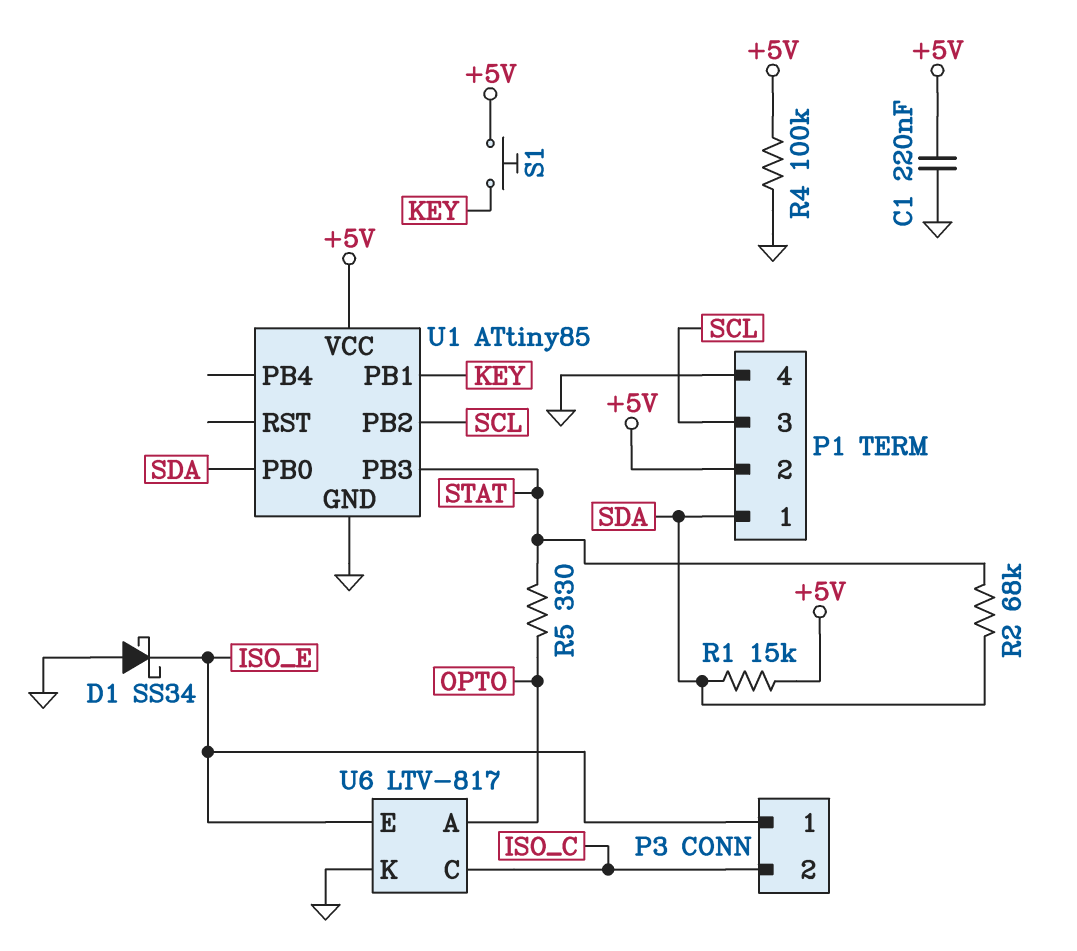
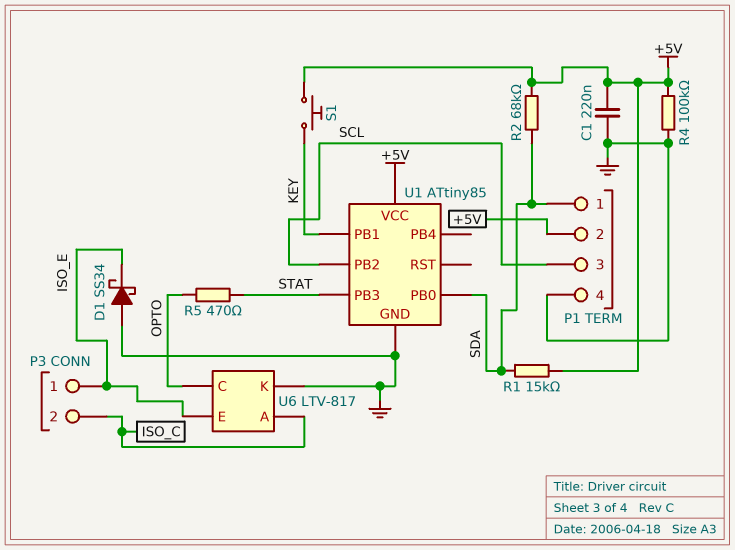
R2: 68k (SDA, STAT) -> 68k (+5V, SDA)
R5: 330 (OPTO, STAT) -> 470 (OPTO, STAT)
U6 pin A: OPTO -> ISO_C
U6 pin C: ISO_C -> OPTO

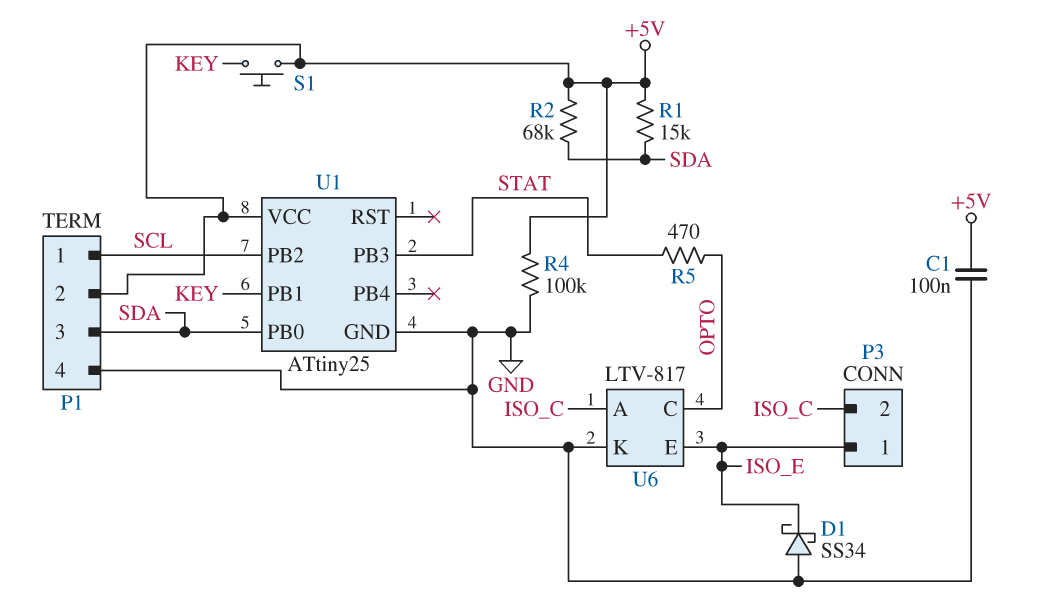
C1: 220nF (+5V, GND) -> 100nF (+5V, GND)
P1 pin 1: SDA -> SCL
P1 pin 3: SCL -> SDA
U1: ATtiny85 -> ATtiny25

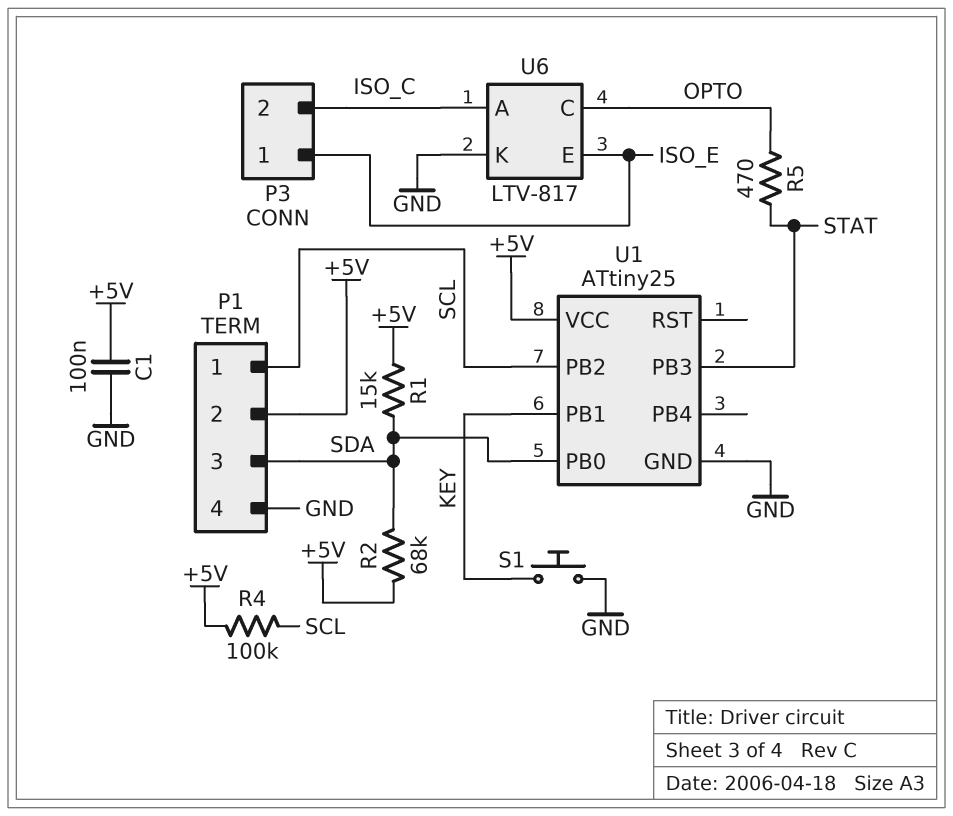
D1: schottky SS34 (A GND, K ISO_E) -> none
R4: 100k (+5V, GND) -> 100k (+5V, SCL)
S1: button (+5V, KEY) -> button (GND, KEY)

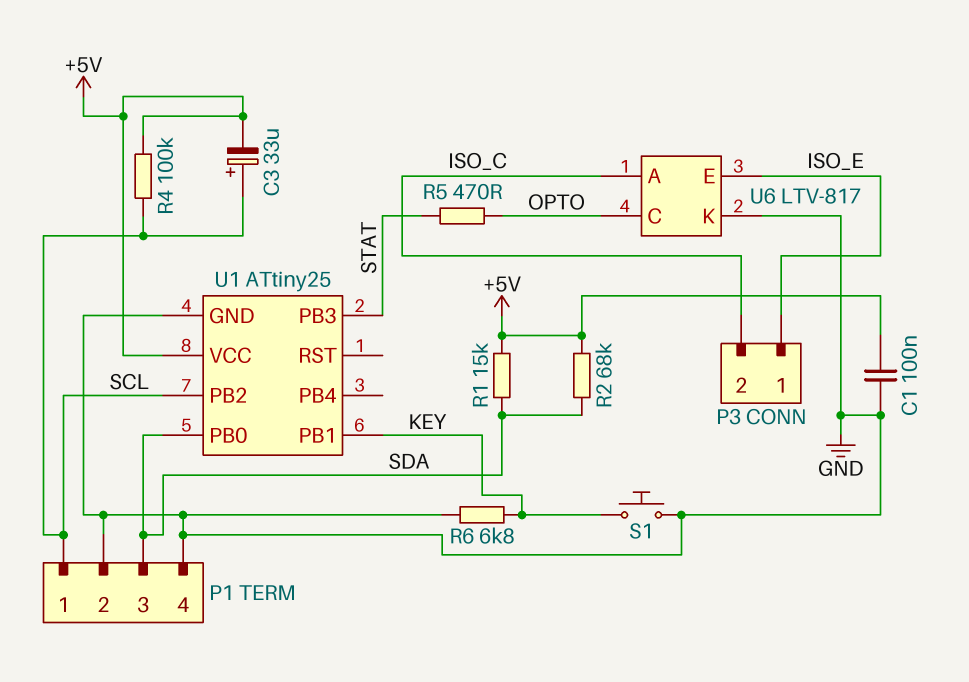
C3: none -> 33uF (plus SCL, minus +5V)
P1 pin 2: +5V -> GND
R6: none -> 6.8k (GND, KEY)

